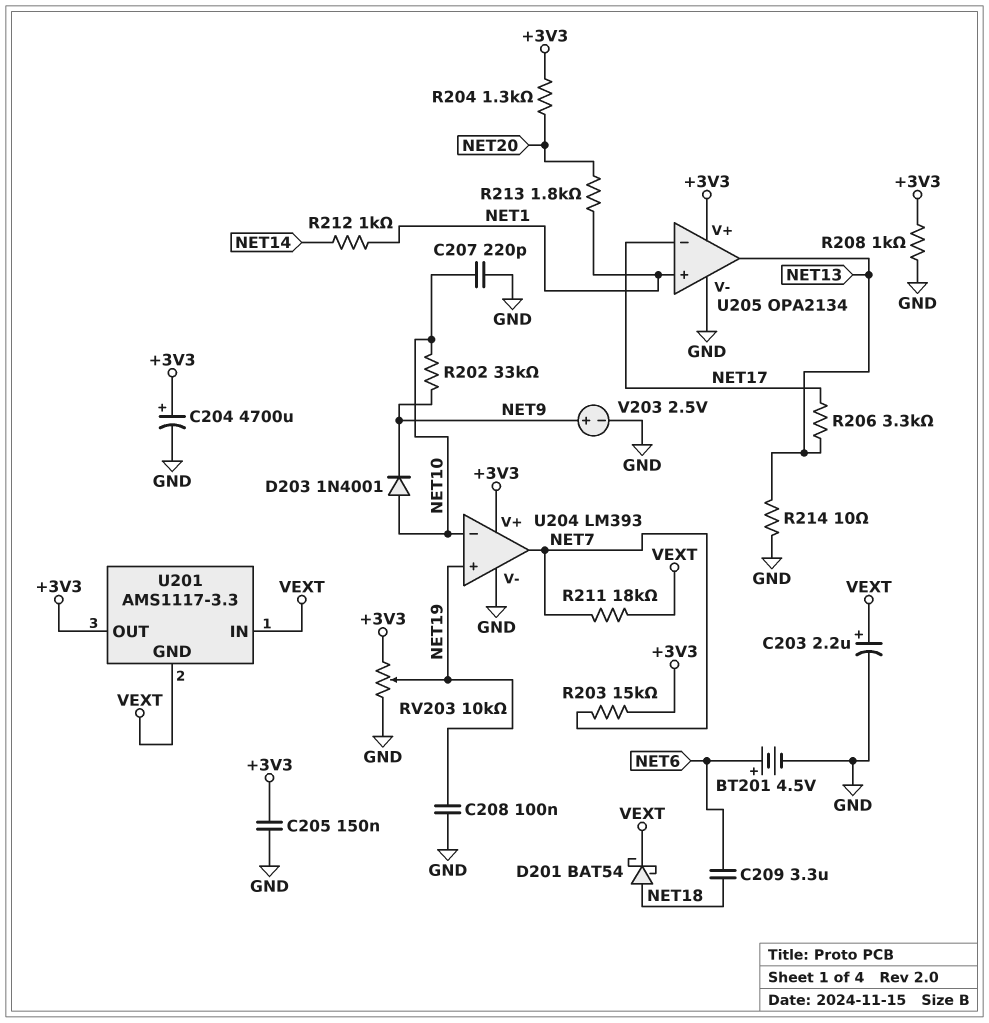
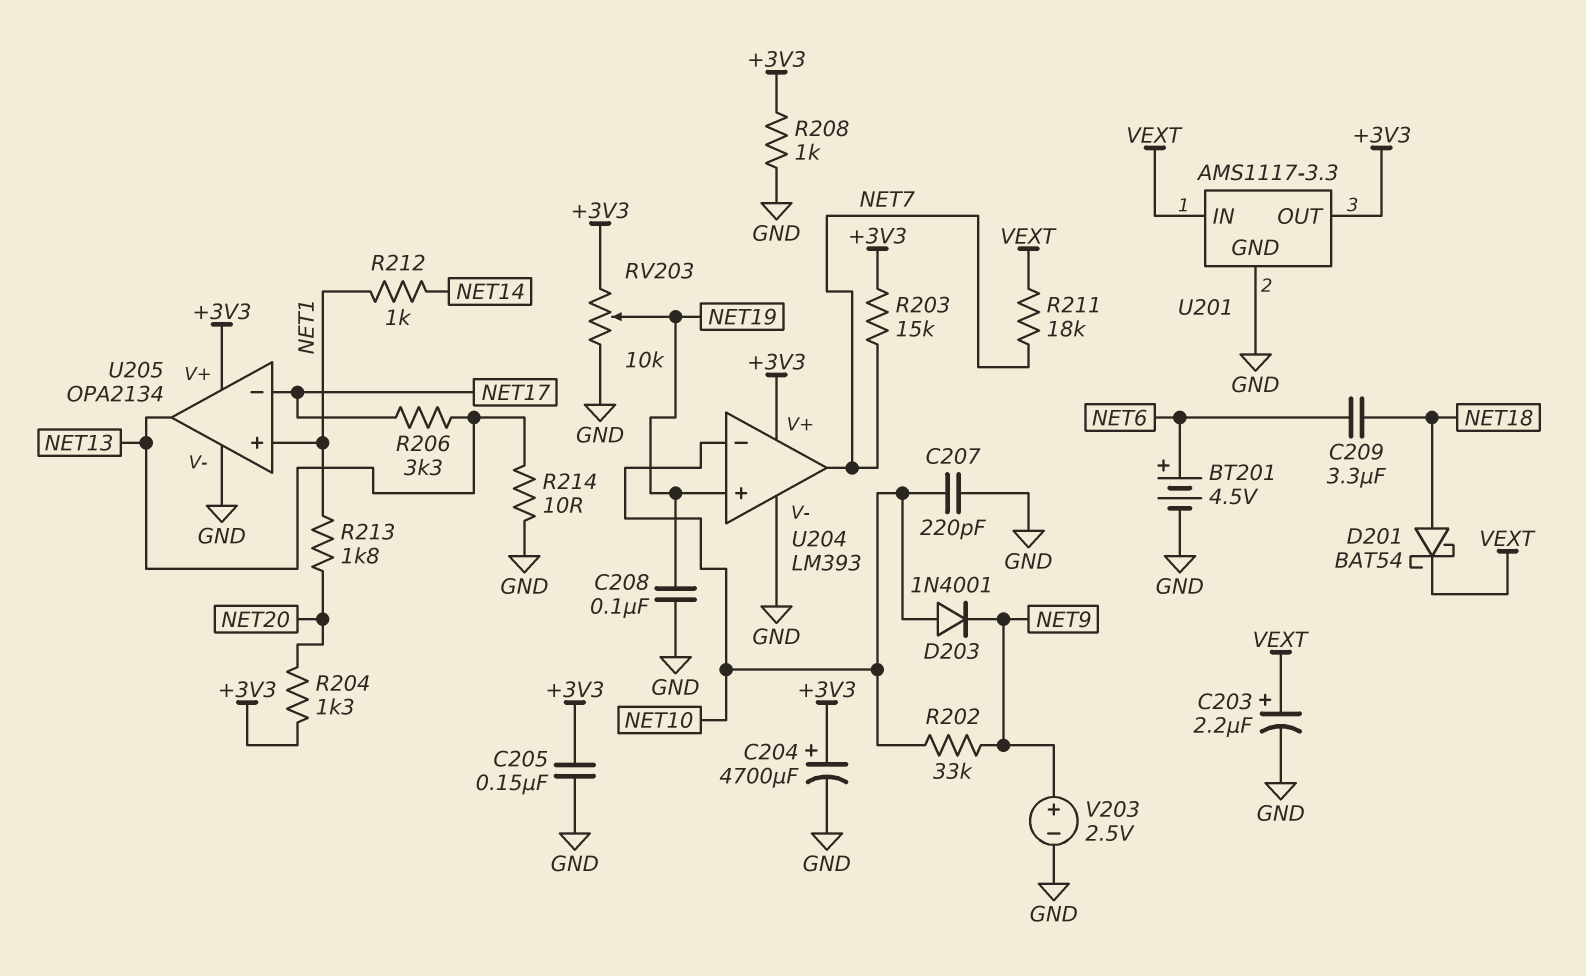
U201 pin GND: VEXT -> GND

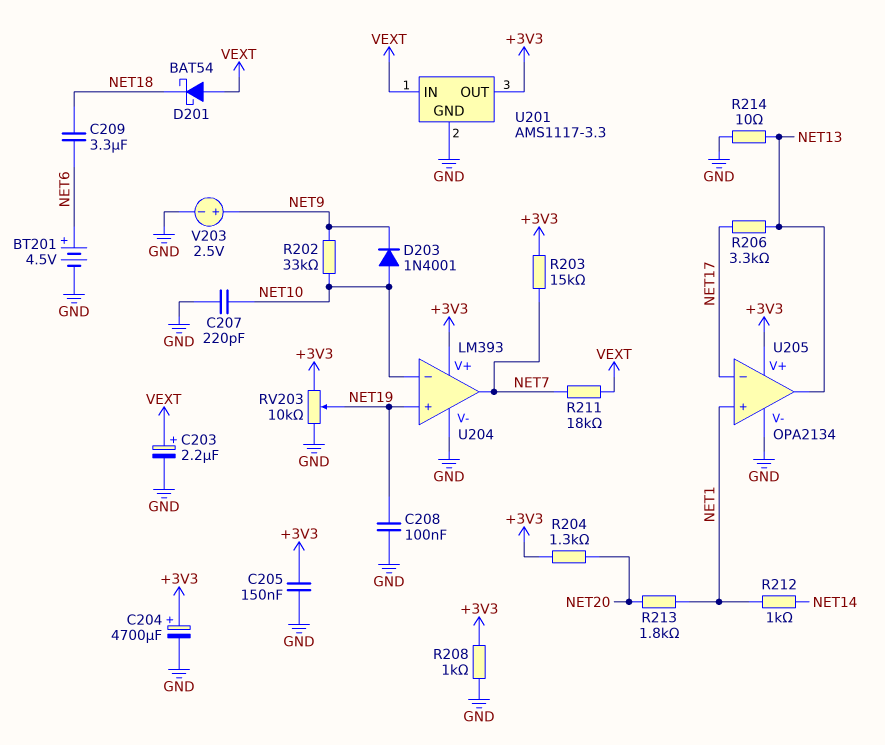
D201: schottky BAT54 (A NET18, K VEXT) -> schottky BAT54 (A VEXT, K NET18)

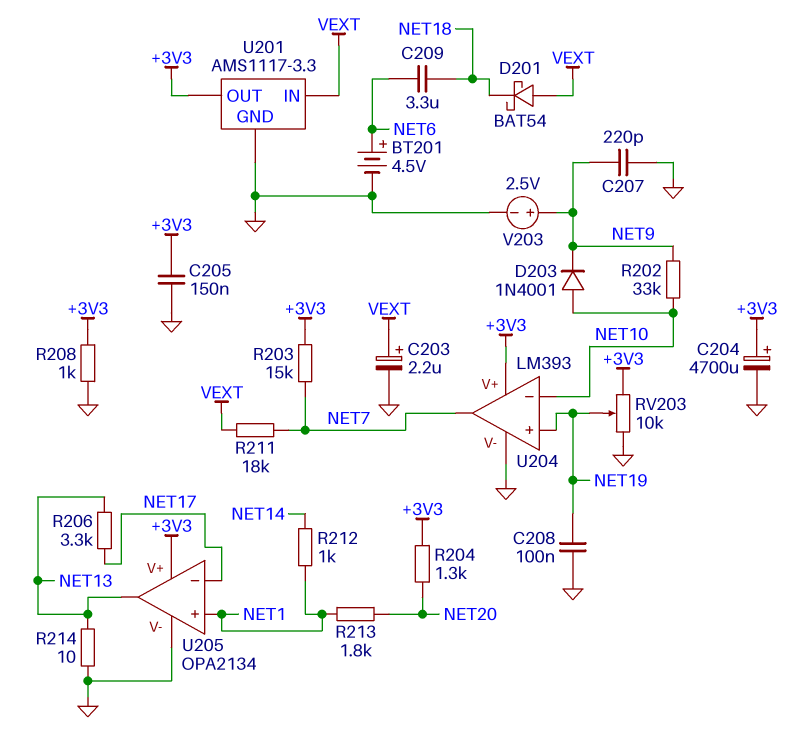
C207: 220pF (GND, NET10) -> 220pF (GND, NET9)

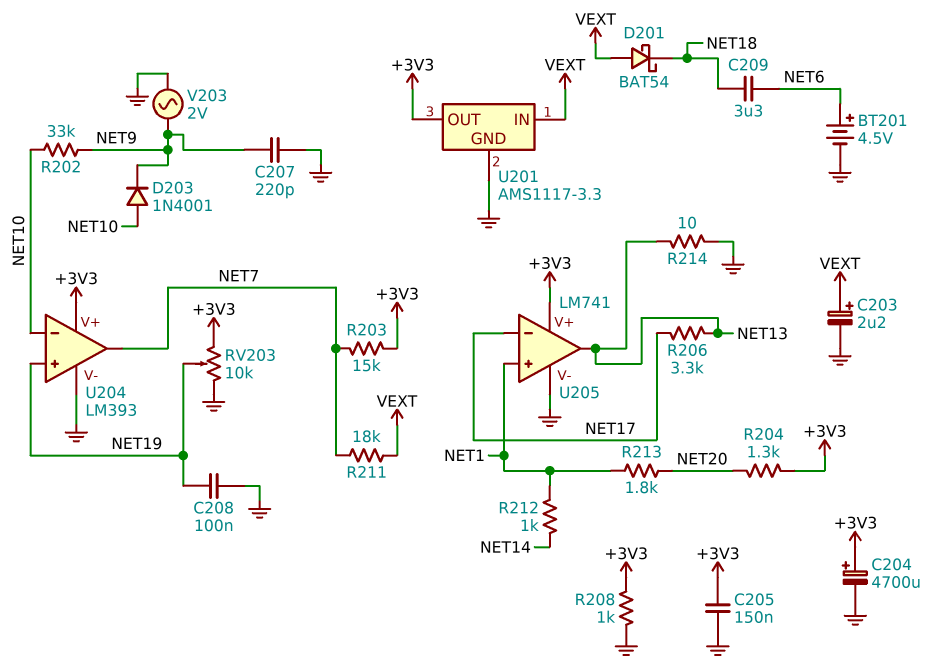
U205: OPA2134 -> LM741
V203: 2.5V (plus NET9, minus GND) -> AC 2V (GND, NET9)

